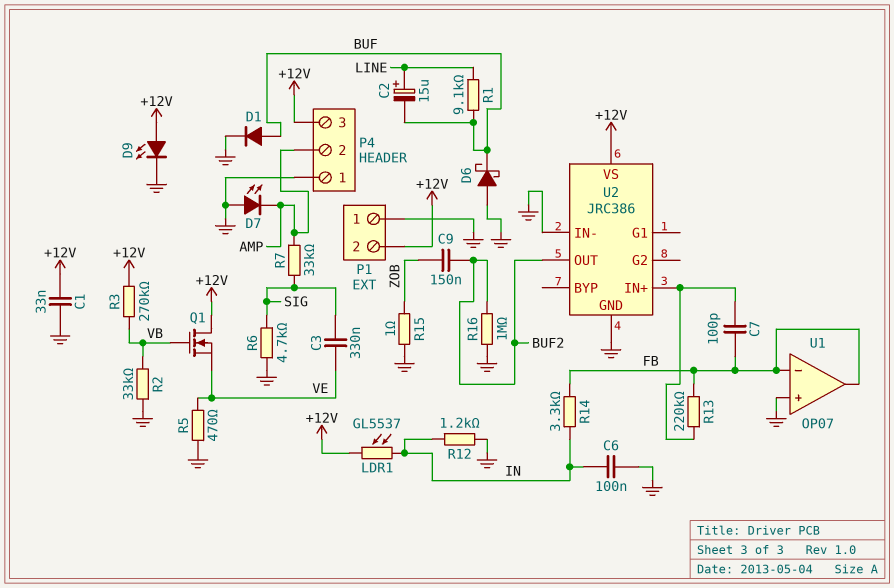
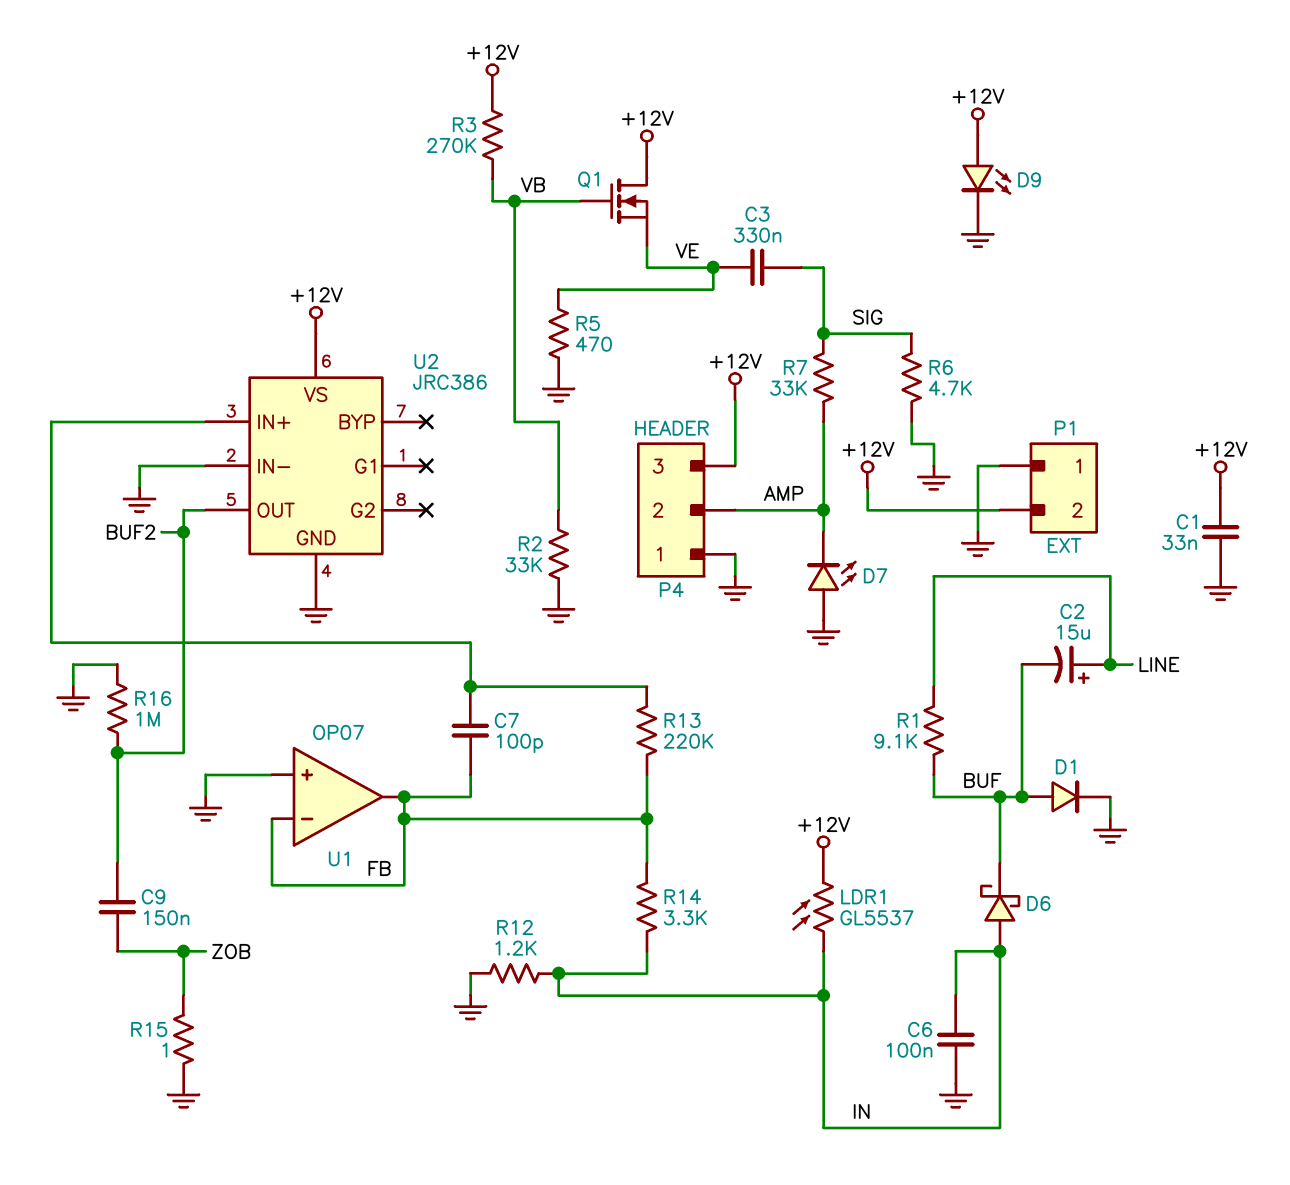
D6: schottky (A GND, K BUF) -> schottky (A IN, K BUF)

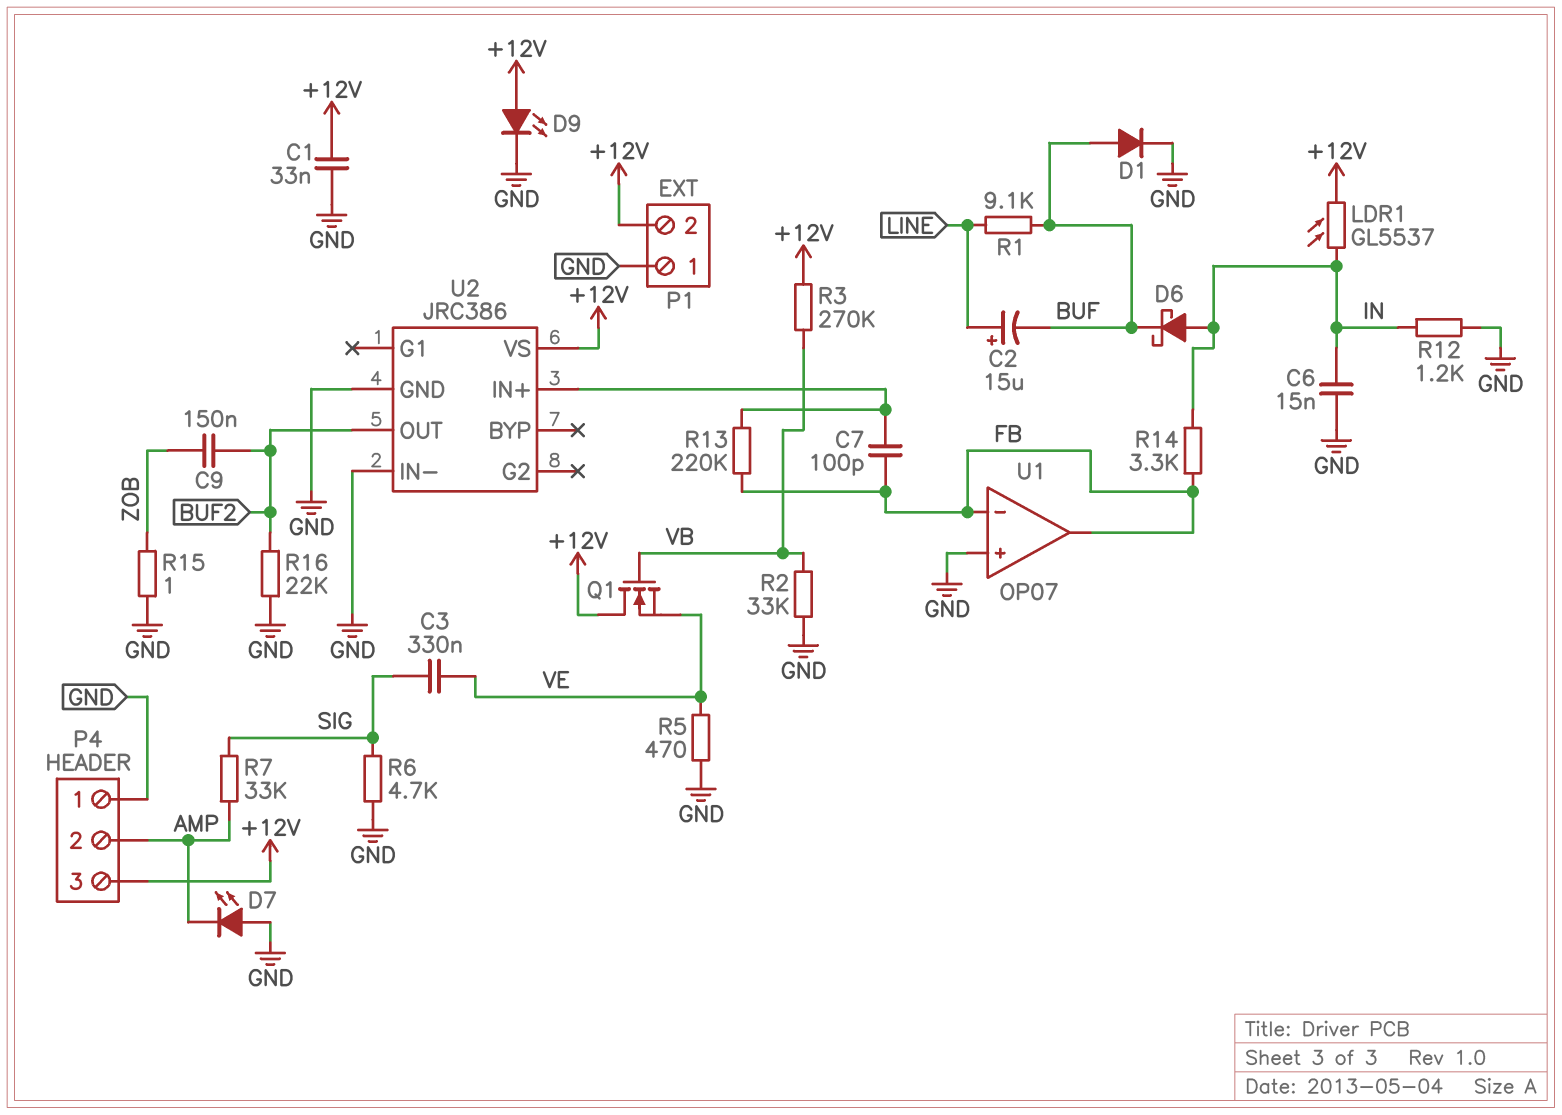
C6: 100nF (GND, IN) -> 15nF (GND, IN)
R16: 1M (BUF2, GND) -> 22k (BUF2, GND)

